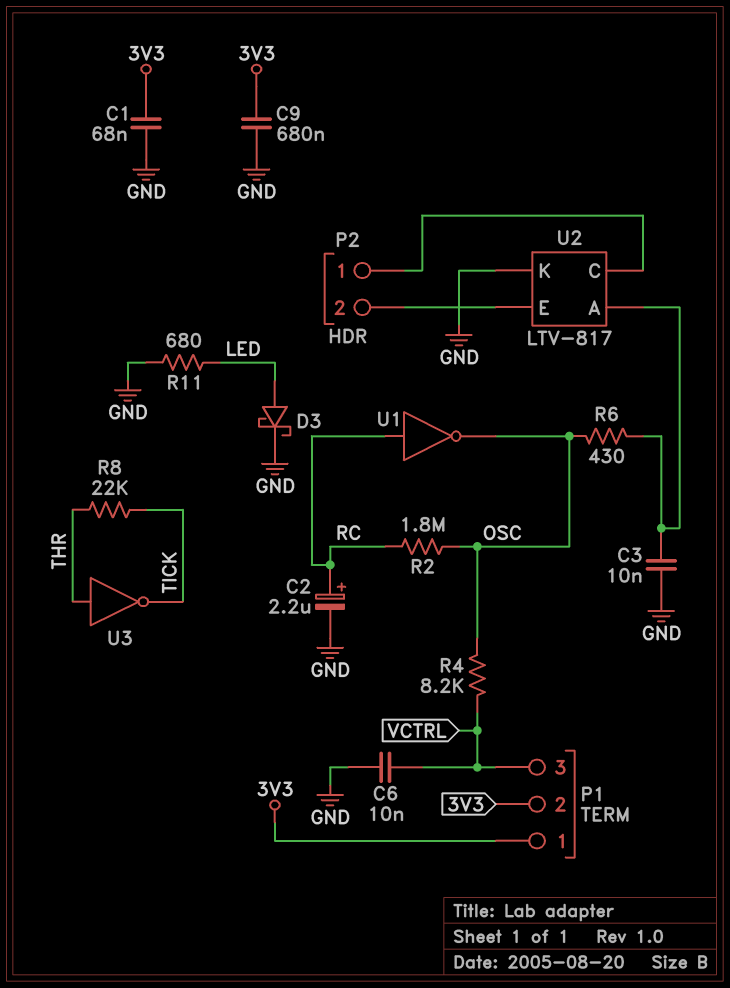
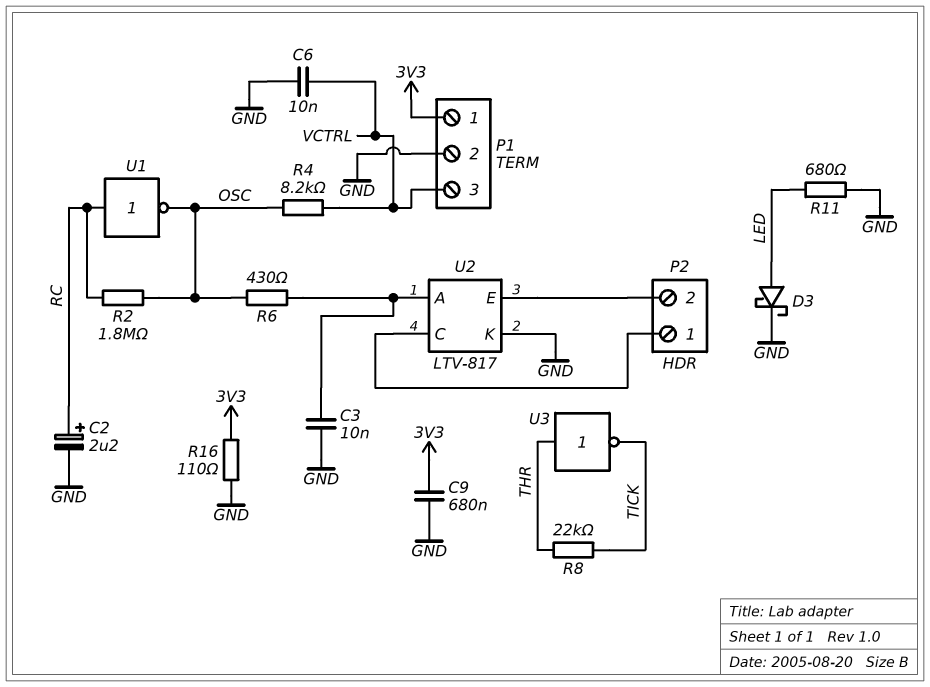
C1: 68nF (3V3, GND) -> none
P1 pin 2: 3V3 -> GND
R16: none -> 110 (3V3, GND)

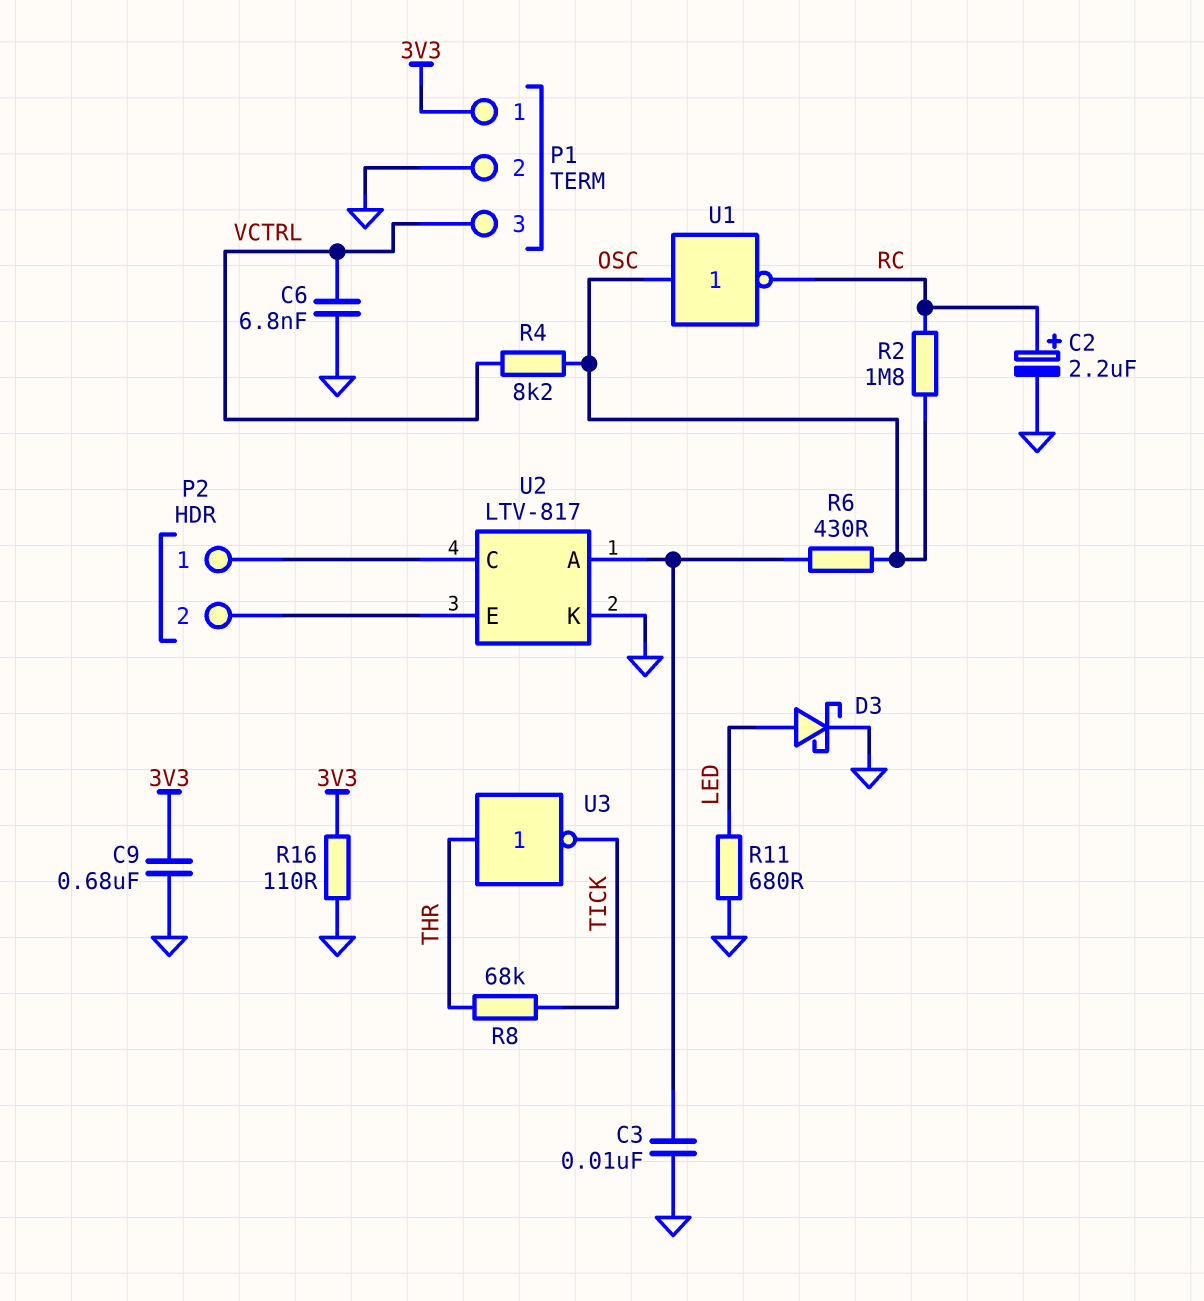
C6: 10nF (GND, VCTRL) -> 6.8nF (GND, VCTRL)
R8: 22k (THR, TICK) -> 68k (THR, TICK)
U1: NOT (in RC, out OSC) -> NOT (in OSC, out RC)

